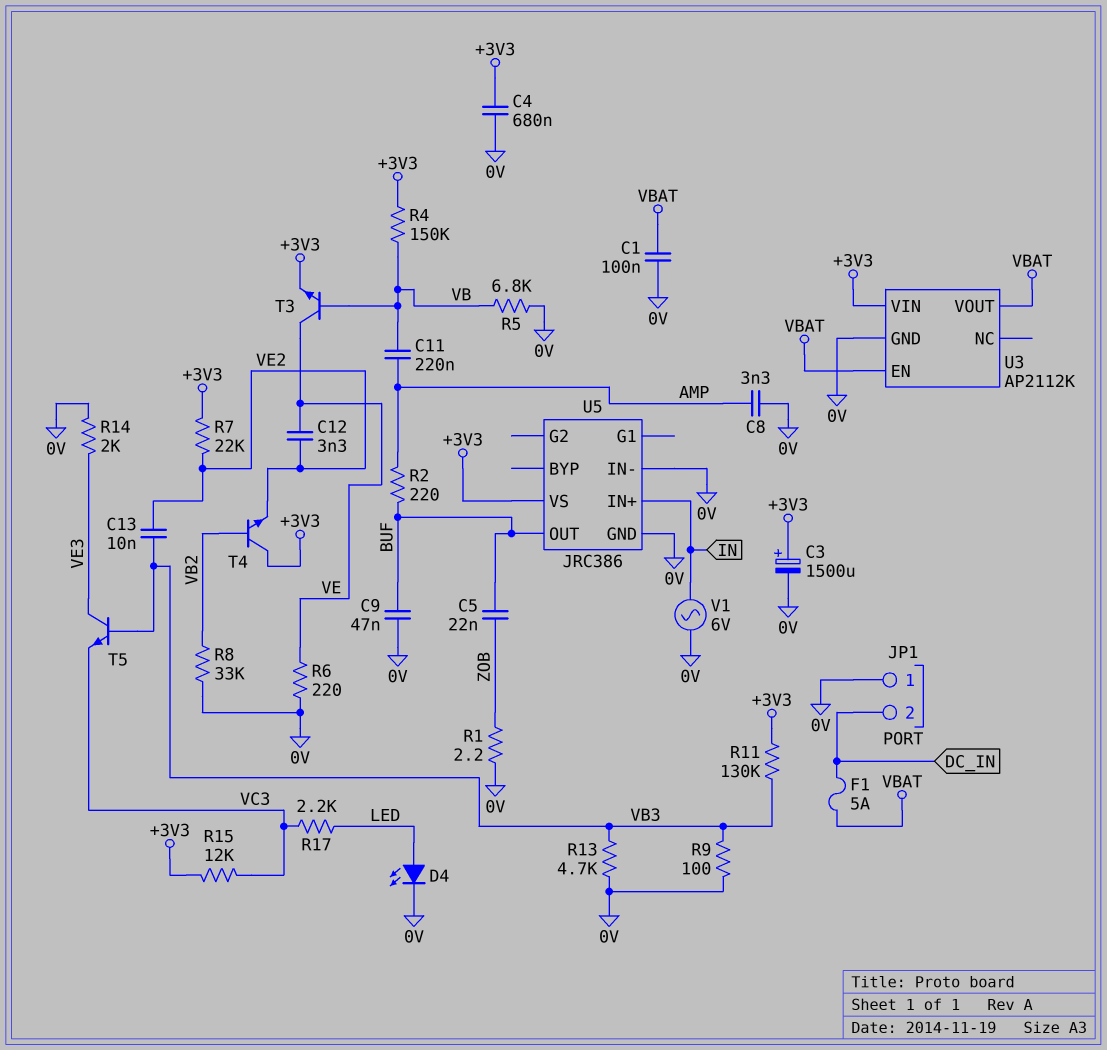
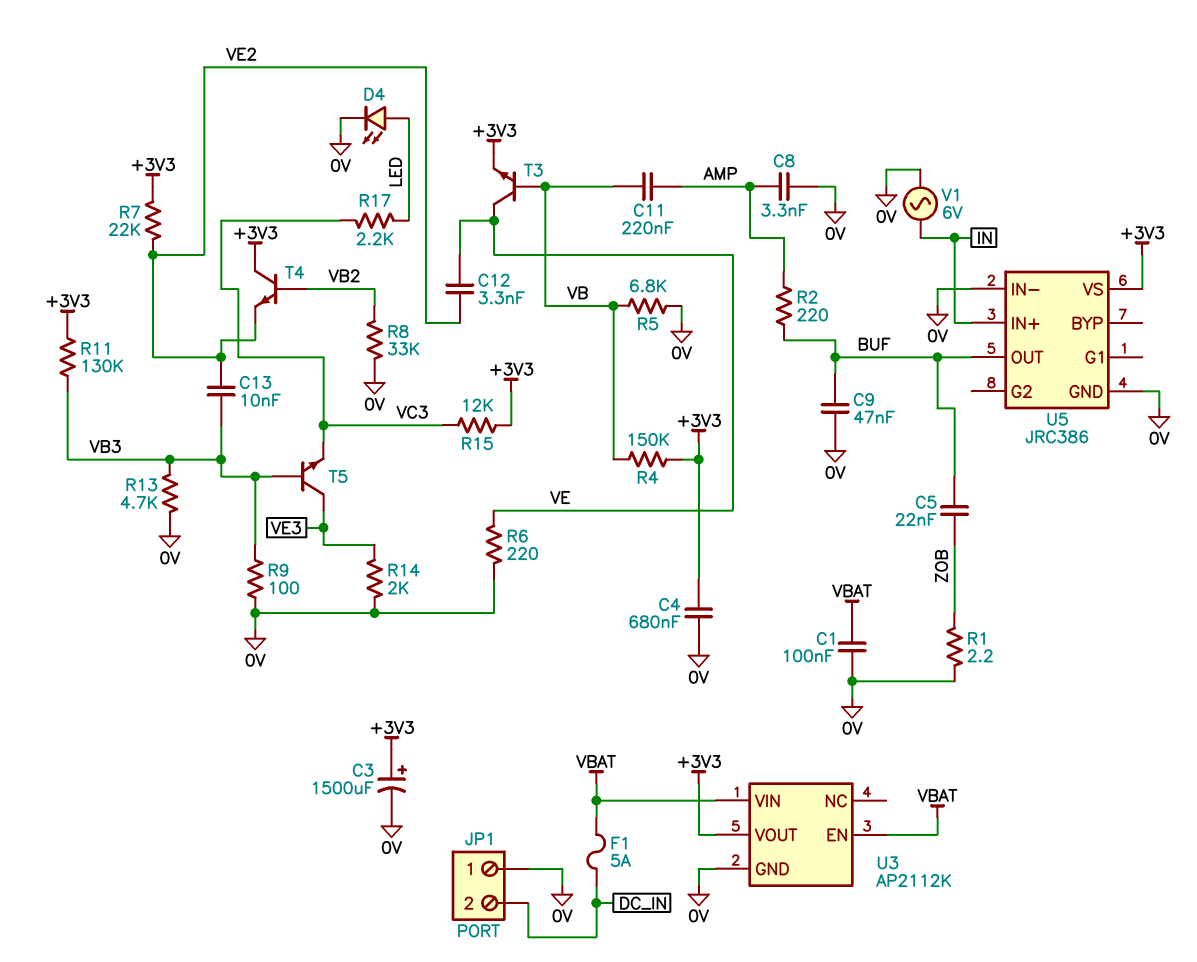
U3 pin VIN: +3V3 -> VBAT
U3 pin VOUT: VBAT -> +3V3

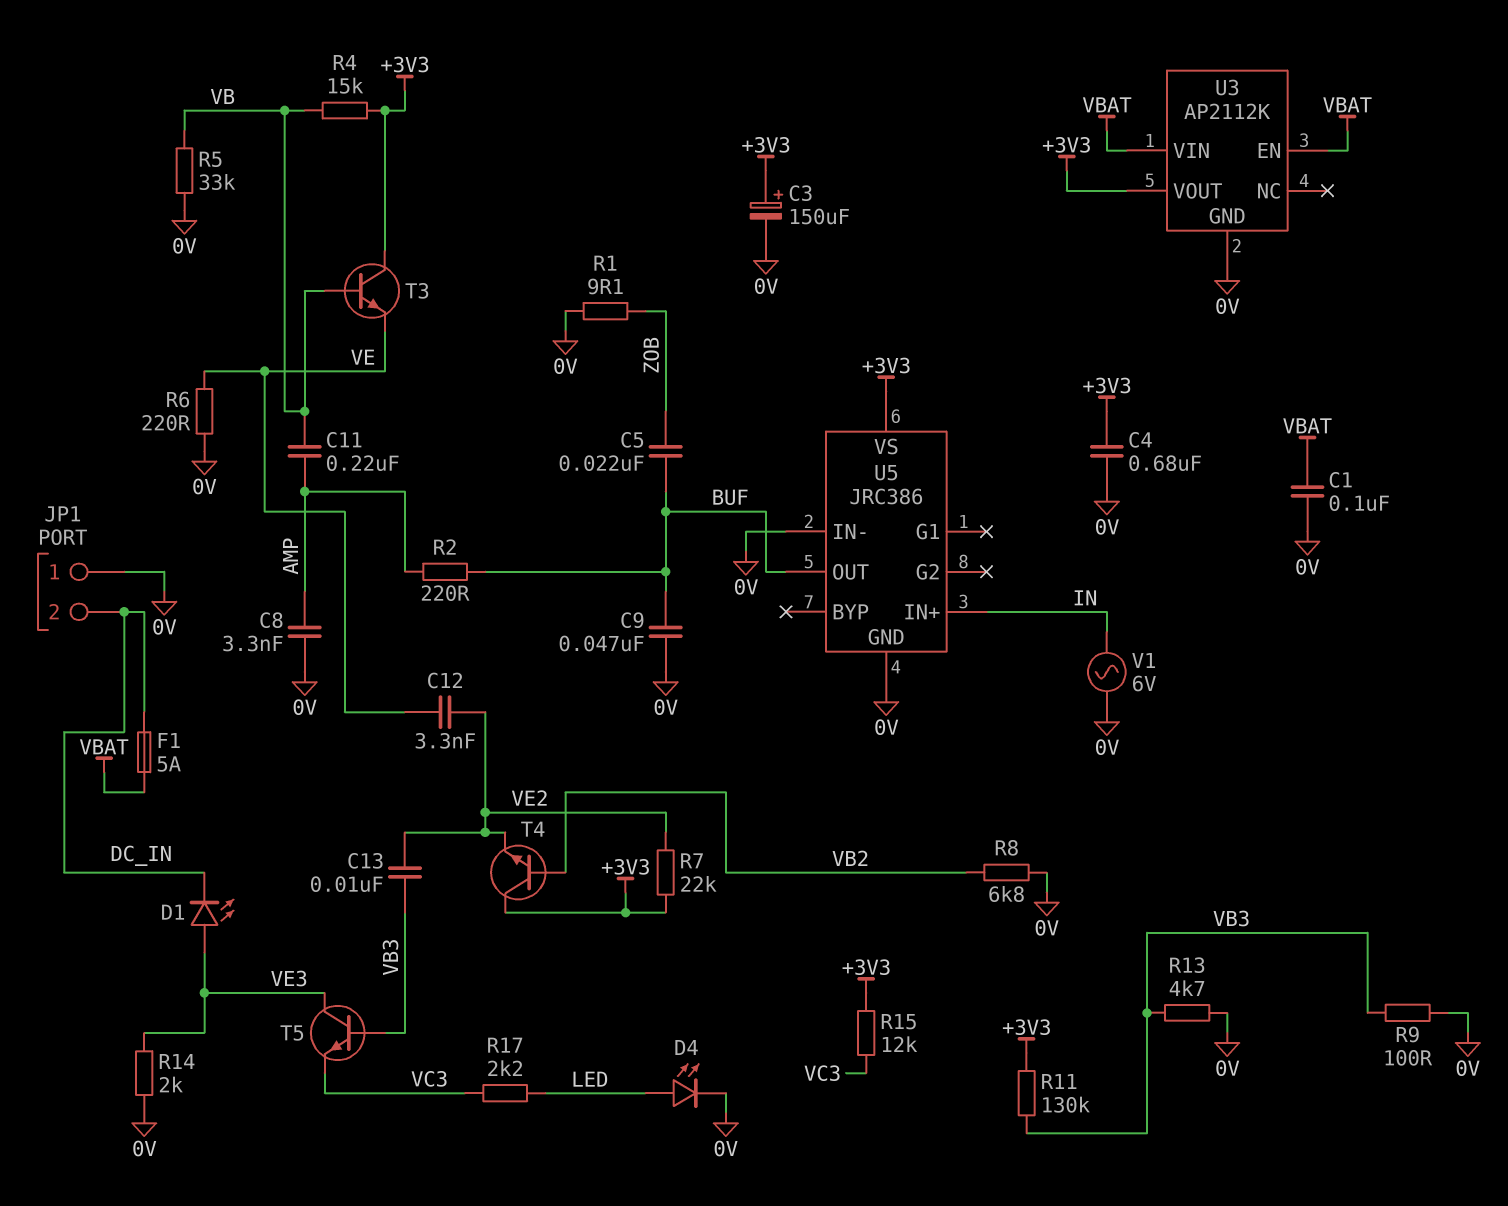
C3: 1500uF (plus +3V3, minus 0V) -> 150uF (plus +3V3, minus 0V)
D1: none -> LED (A VE3, K DC_IN)
R1: 2.2 (0V, ZOB) -> 9.1 (0V, ZOB)
R4: 150k (+3V3, VB) -> 15k (+3V3, VB)
R5: 6.8k (0V, VB) -> 33k (0V, VB)
R8: 33k (0V, VB2) -> 6.8k (0V, VB2)
T3: NPN (B VB, C VE, E +3V3) -> NPN (B VB, C +3V3, E VE)

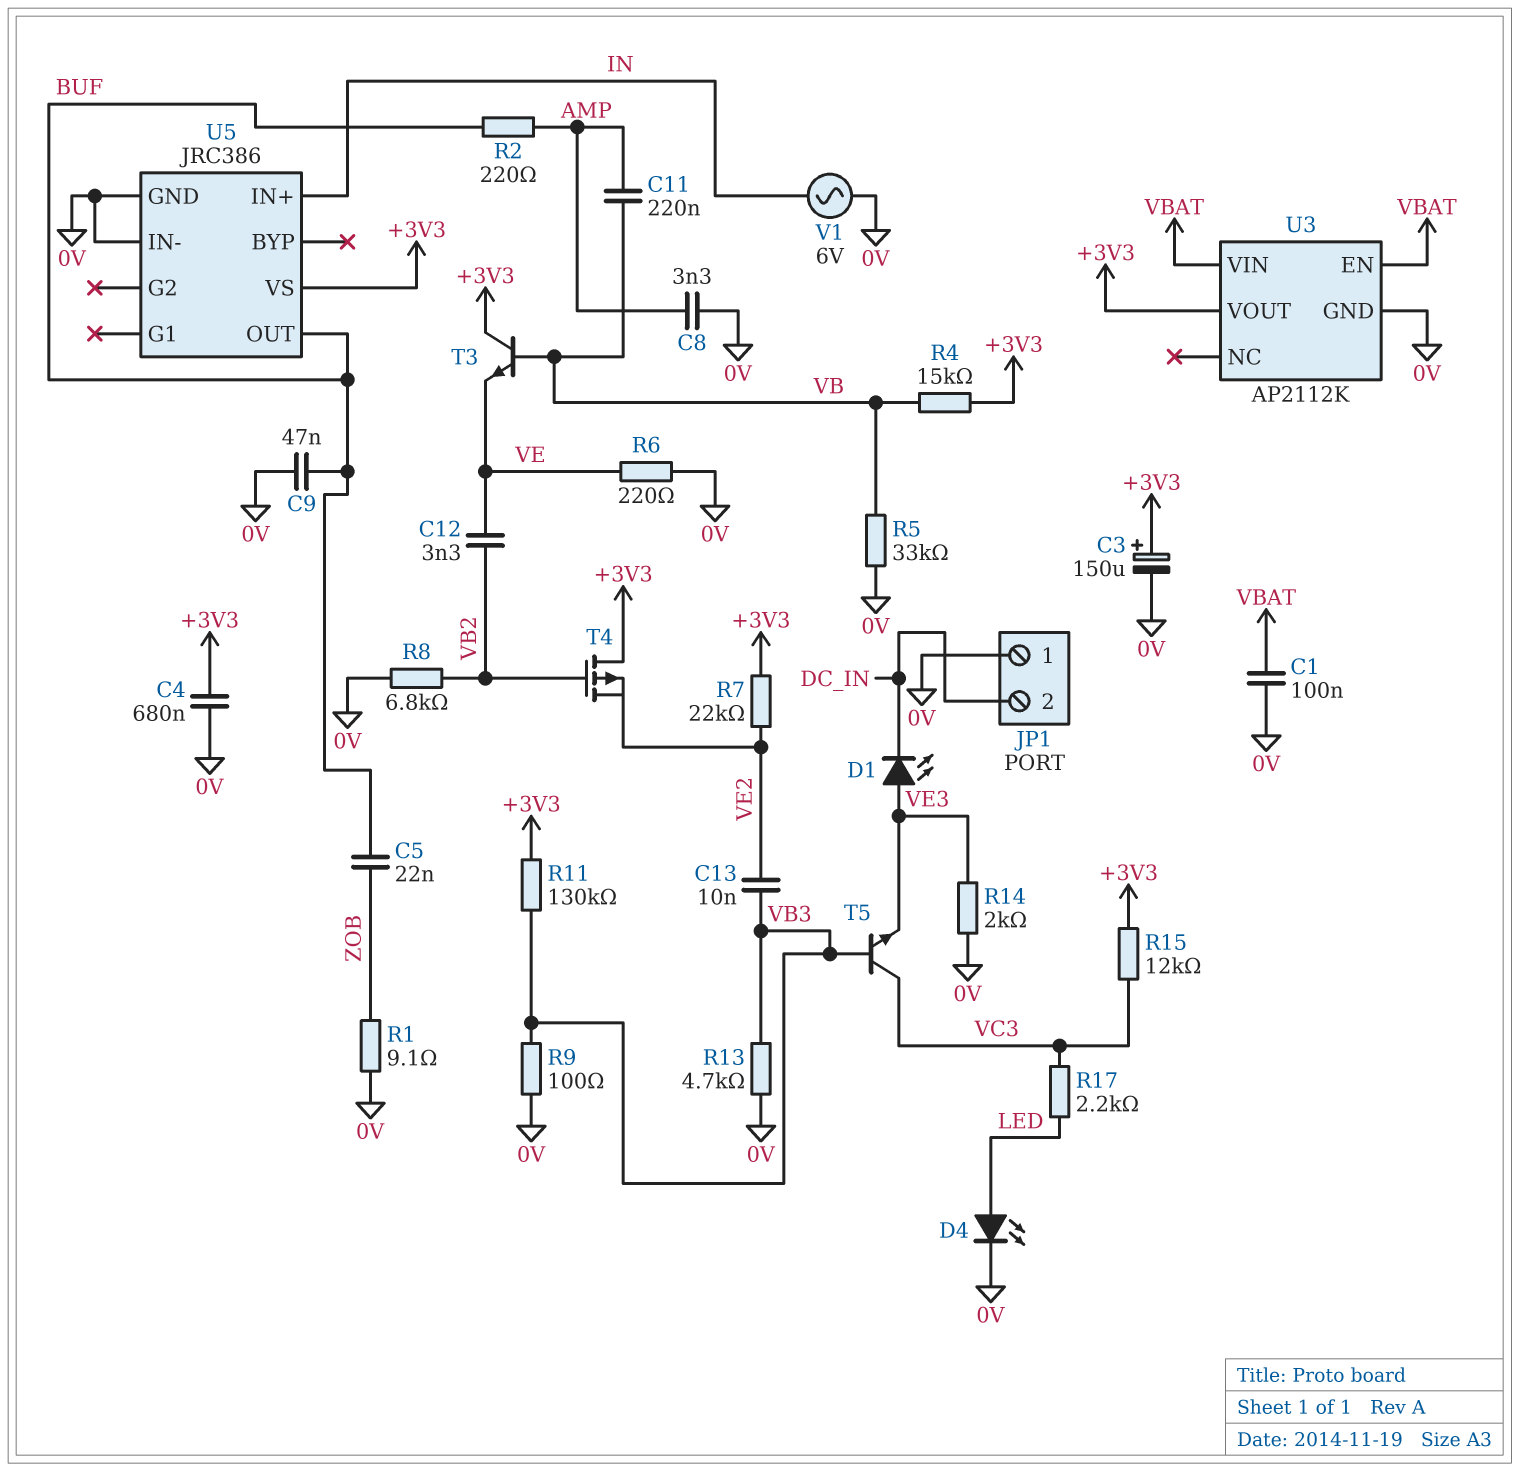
C12: 3.3nF (VE, VE2) -> 3.3nF (VB2, VE)
F1: 5A (DC_IN, VBAT) -> none
T4: NPN (B VB2, C +3V3, E VE2) -> PMOS (G VB2, D +3V3, S VE2)
T5: NPN (B VB3, C VE3, E VC3) -> NPN (B VB3, C VC3, E VE3)

